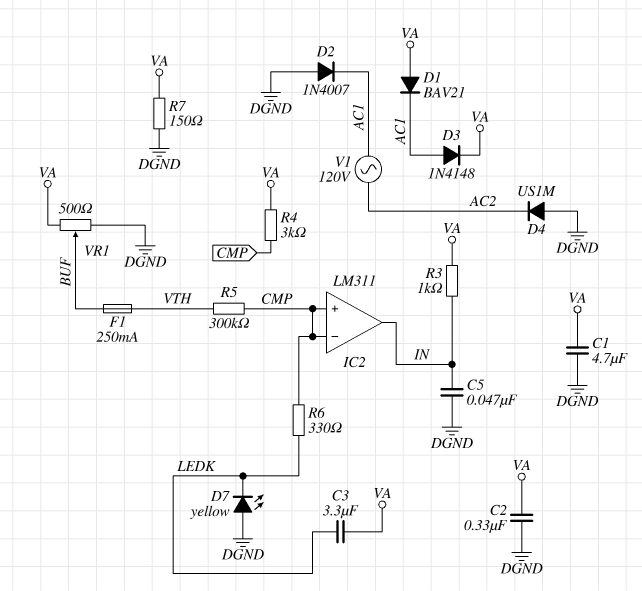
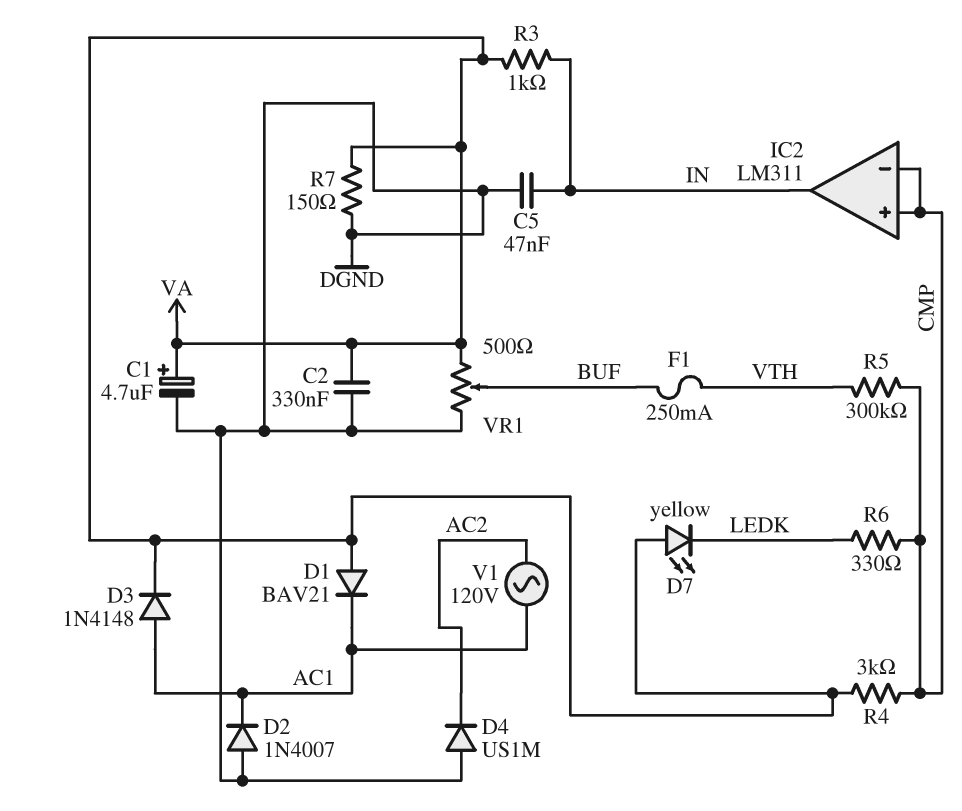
C1: 4.7uF (DGND, VA) -> 4.7uF (plus VA, minus DGND)
C3: 3.3uF (LEDK, VA) -> none
D7: LED yellow (A DGND, K LEDK) -> LED yellow (A VA, K LEDK)

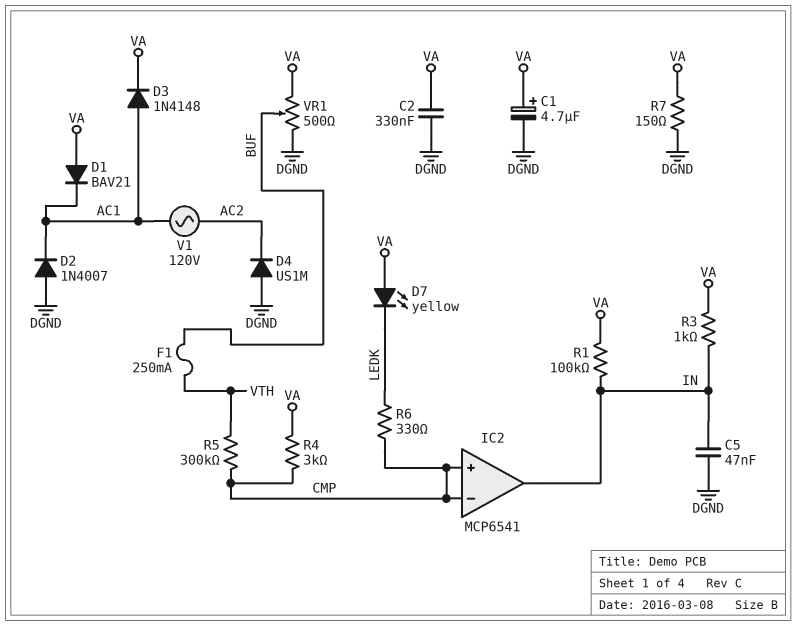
IC2: LM311 -> MCP6541
R1: none -> 100k (IN, VA)

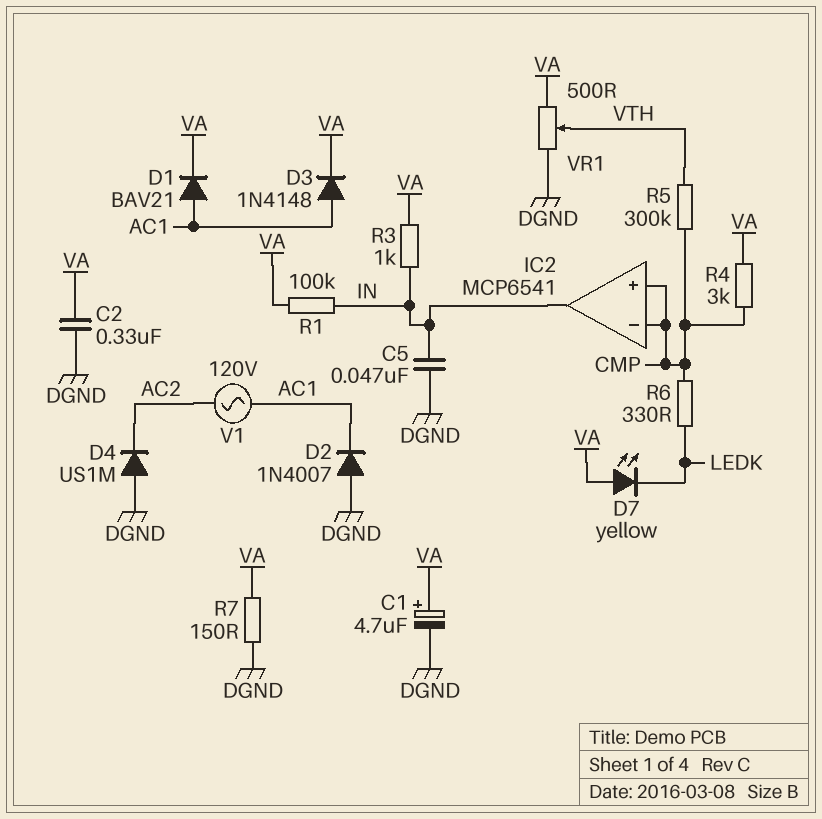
D1: diode BAV21 (A VA, K AC1) -> diode BAV21 (A AC1, K VA)
F1: 250mA (BUF, VTH) -> none
VR1: 500 (DGND, VA, wiper BUF) -> 500 (DGND, VA, wiper VTH)

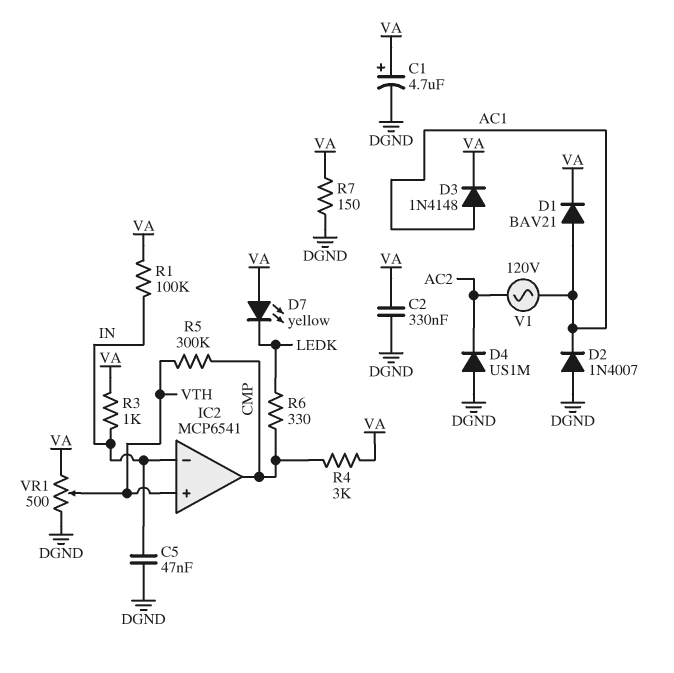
IC2 pin in+: CMP -> VTH
IC2 pin in-: CMP -> IN
IC2 pin out: IN -> CMP

